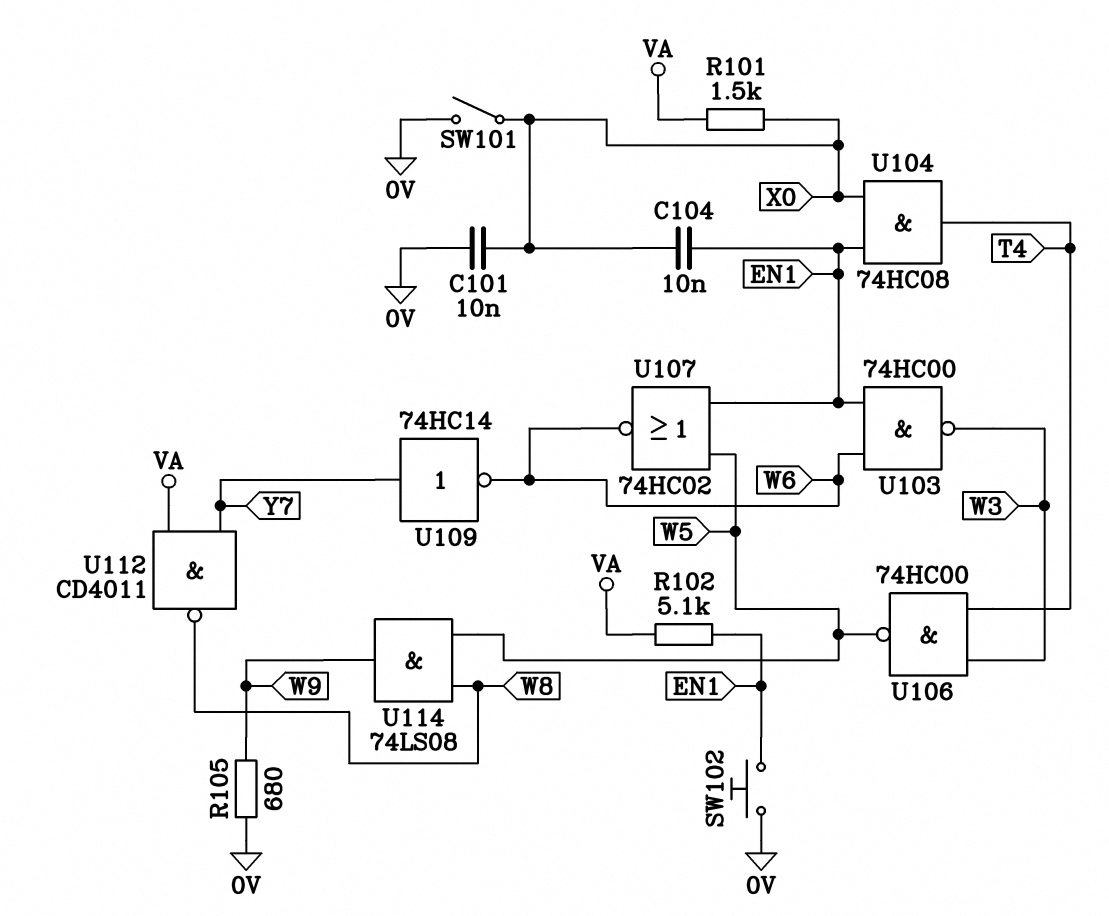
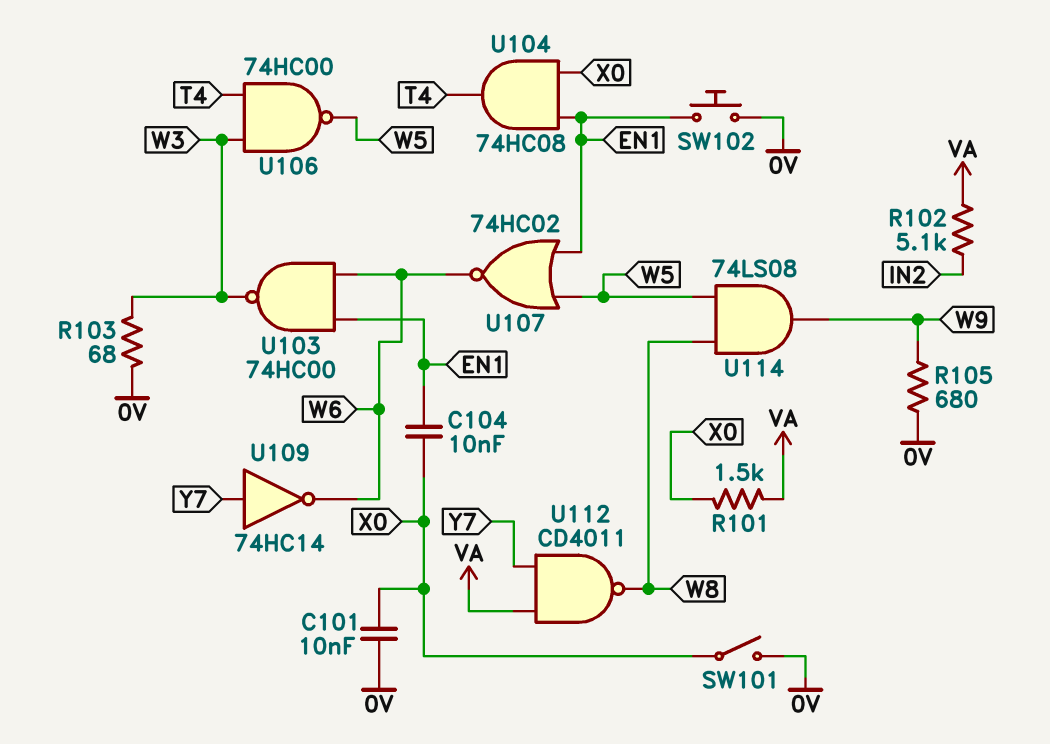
R102: 5.1k (EN1, VA) -> 5.1k (IN2, VA)
R103: none -> 68 (0V, W3)

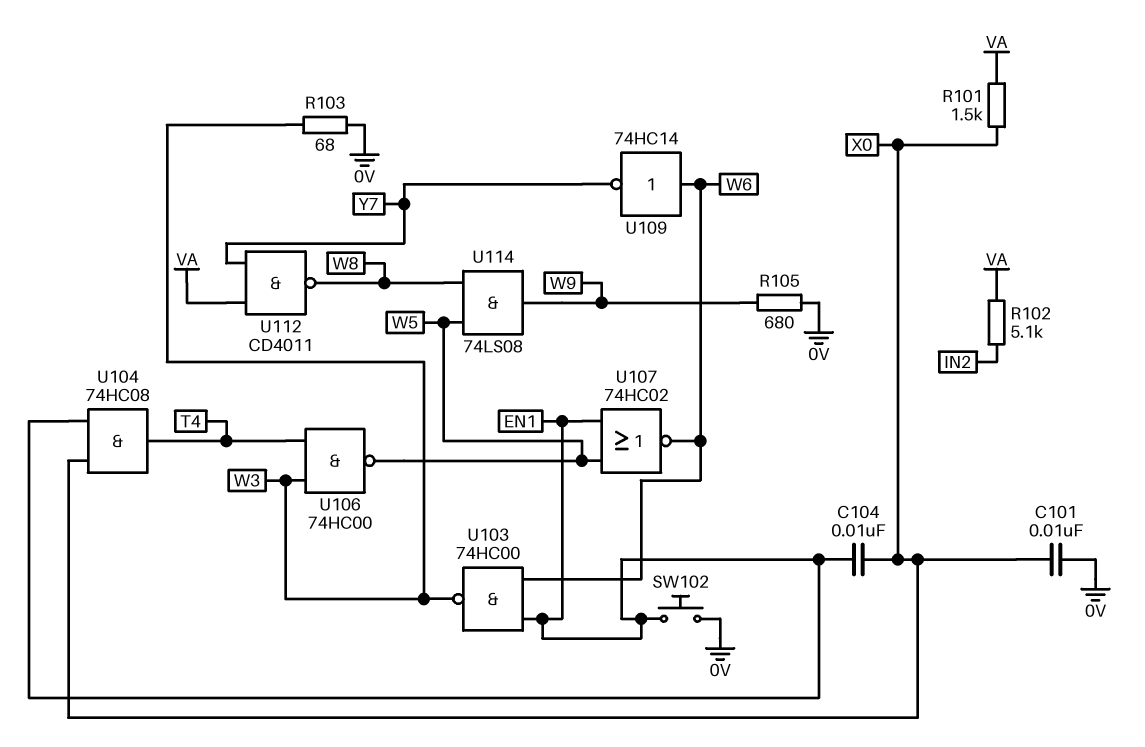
SW101: switch (0V, X0) -> none
U109: NOT 74HC14 (in Y7, out W6) -> NOT 74HC14 (in W6, out Y7)

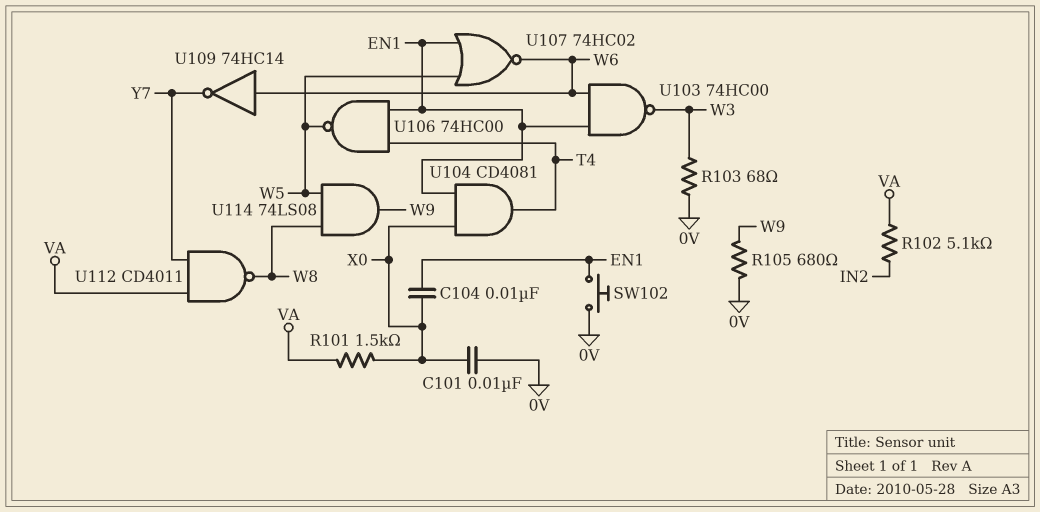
U104: AND 74HC08 (in EN1, in X0, out T4) -> AND CD4081 (in EN1, in X0, out T4)
U106: NAND 74HC00 (in T4, in W3, out W5) -> NAND 74HC00 (in EN1, in T4, out W5)

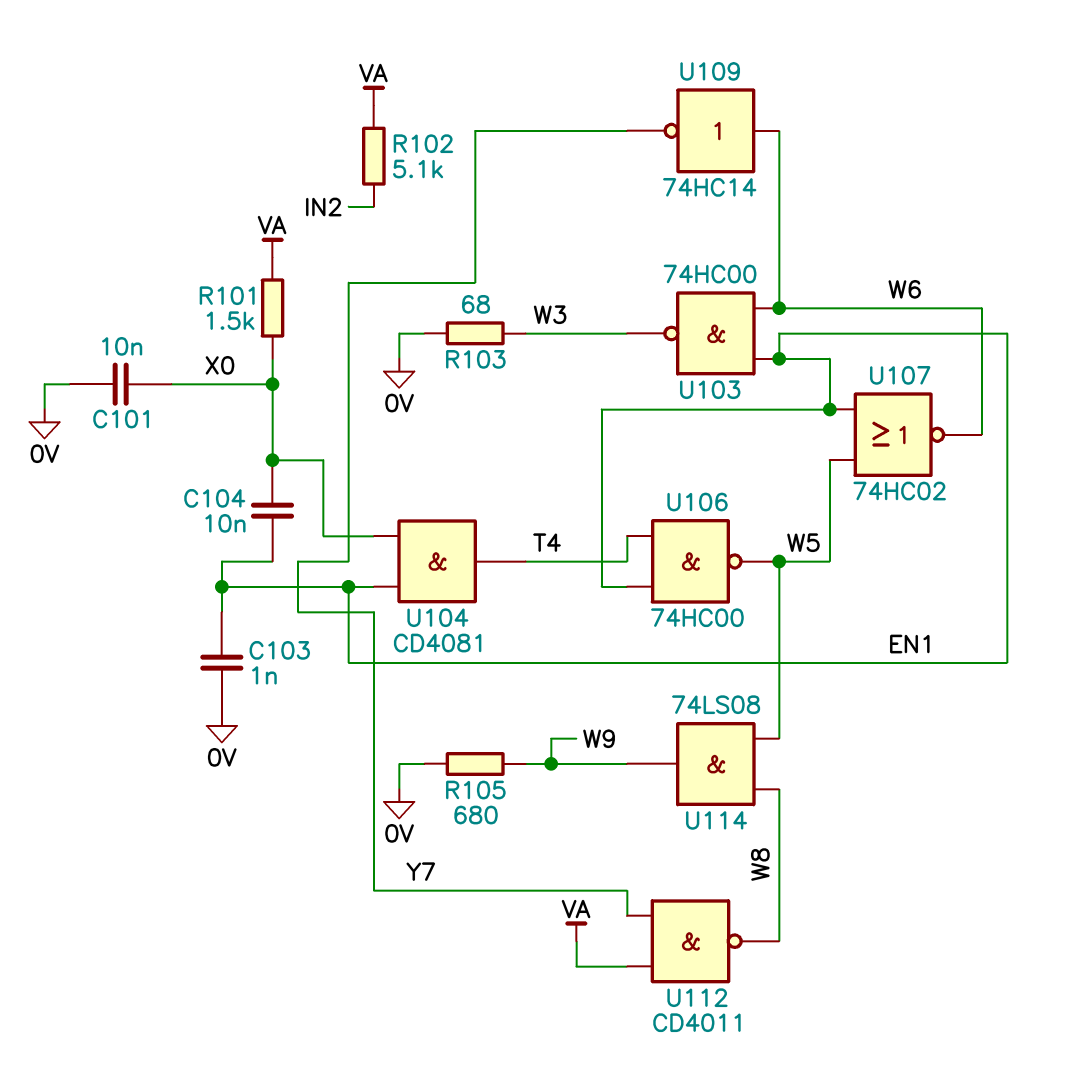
C103: none -> 1nF (0V, EN1)
SW102: button (0V, EN1) -> none

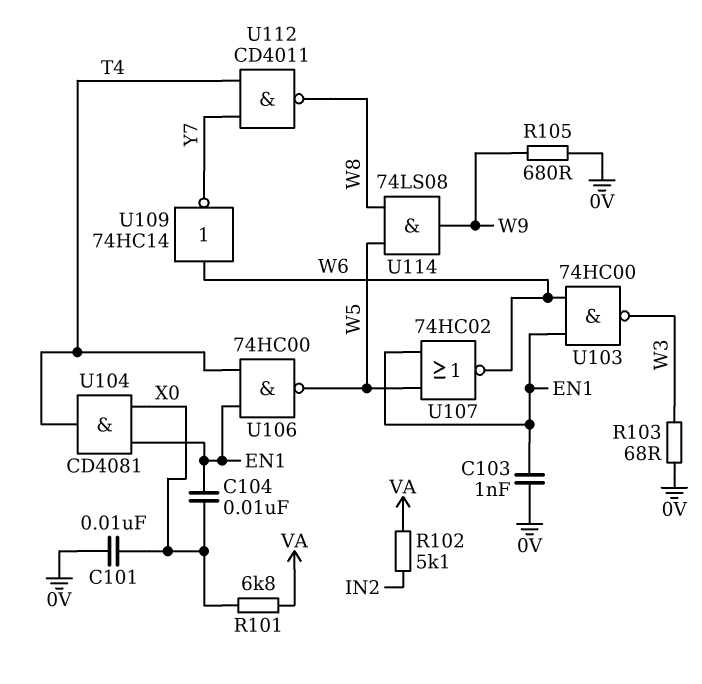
R101: 1.5k (VA, X0) -> 6.8k (VA, X0)
U112: NAND CD4011 (in VA, in Y7, out W8) -> NAND CD4011 (in T4, in Y7, out W8)

